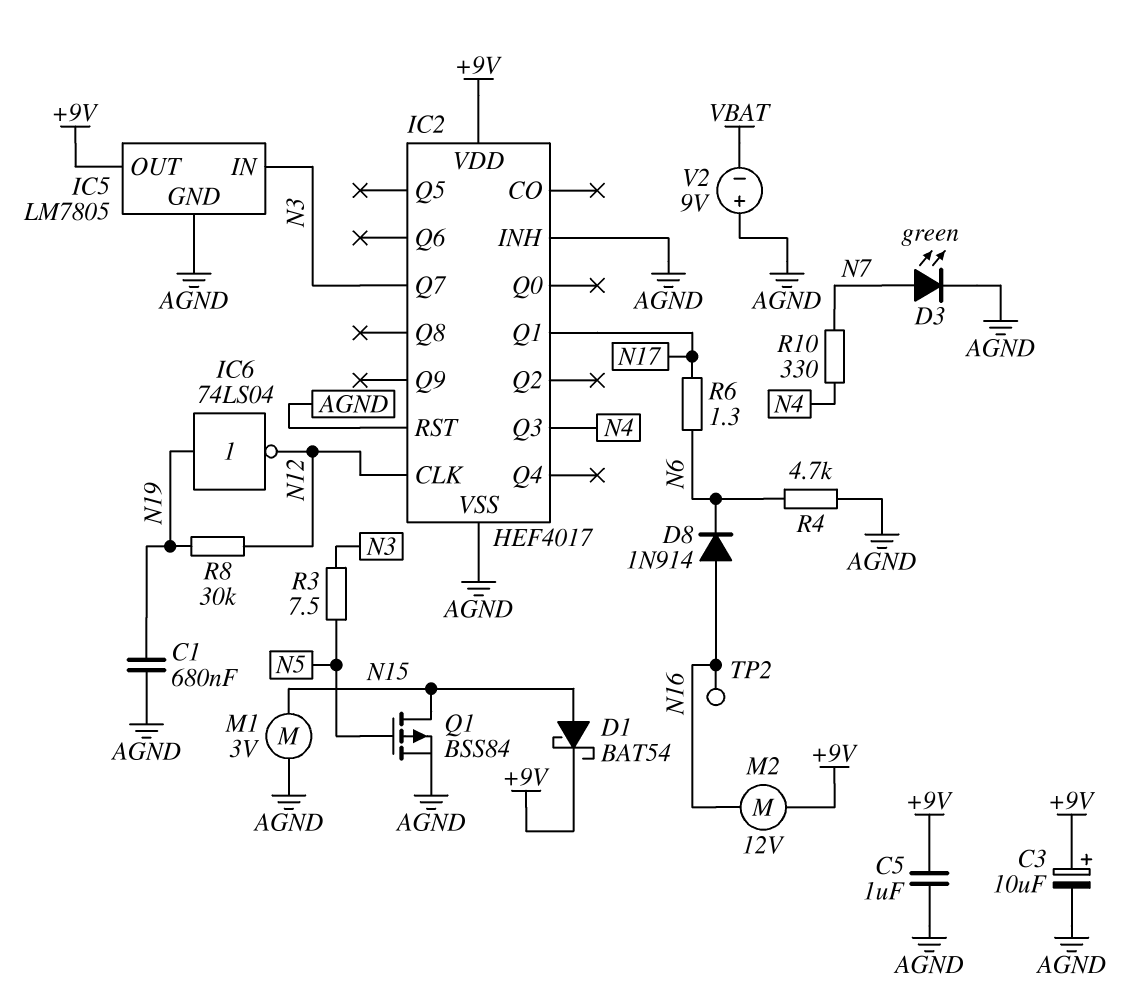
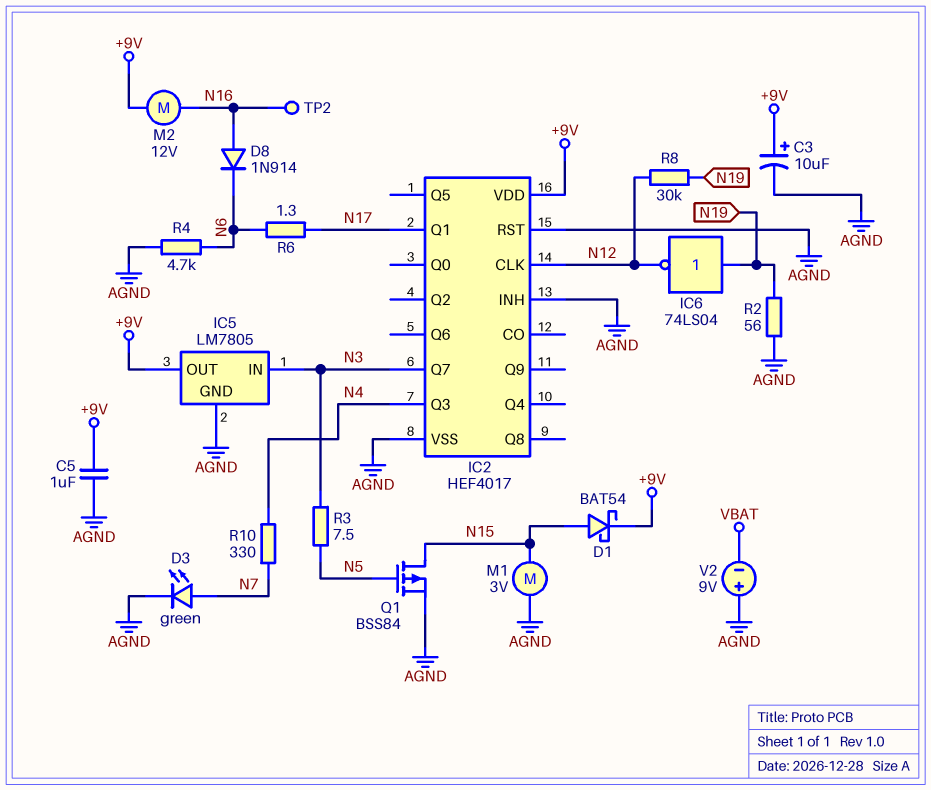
C1: 680nF (AGND, N19) -> none
R2: none -> 56 (AGND, N19)

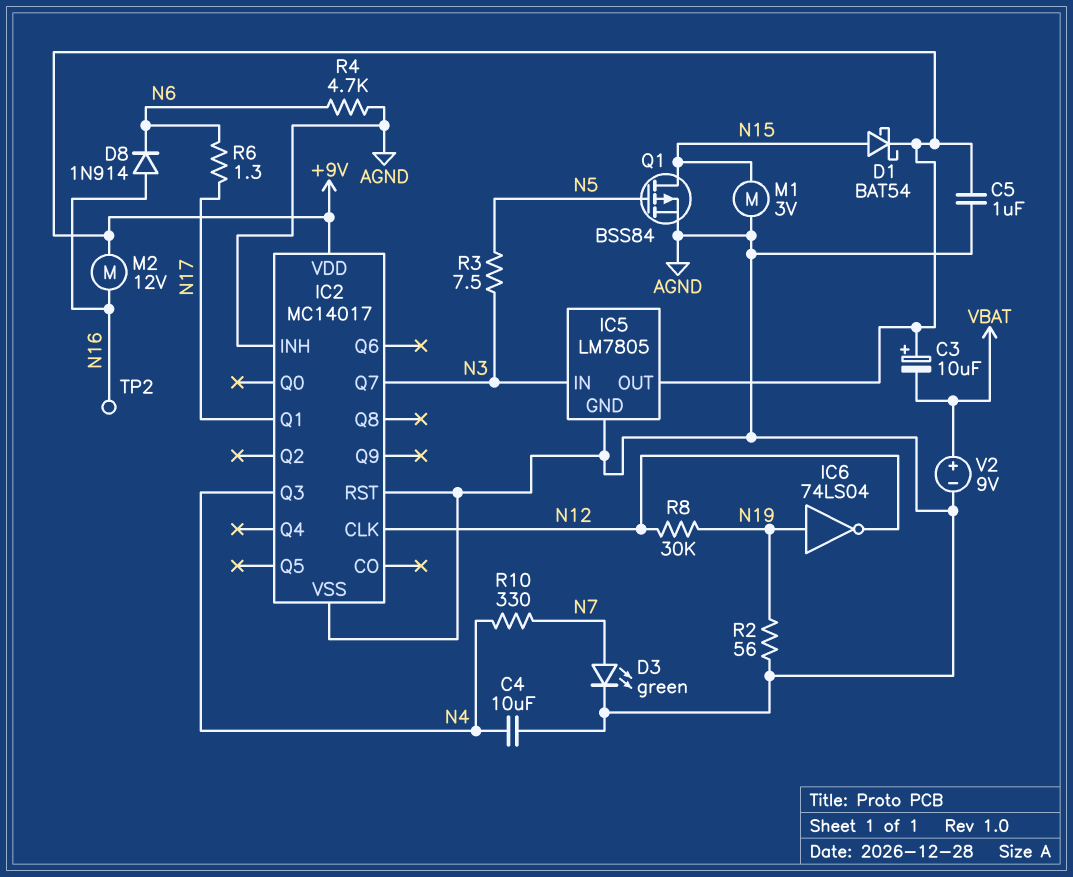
C3: 10uF (plus +9V, minus AGND) -> 10uF (plus +9V, minus VBAT)
C4: none -> 10uF (AGND, N4)
IC2: HEF4017 -> MC14017
V2: 9V (plus AGND, minus VBAT) -> 9V (plus VBAT, minus AGND)

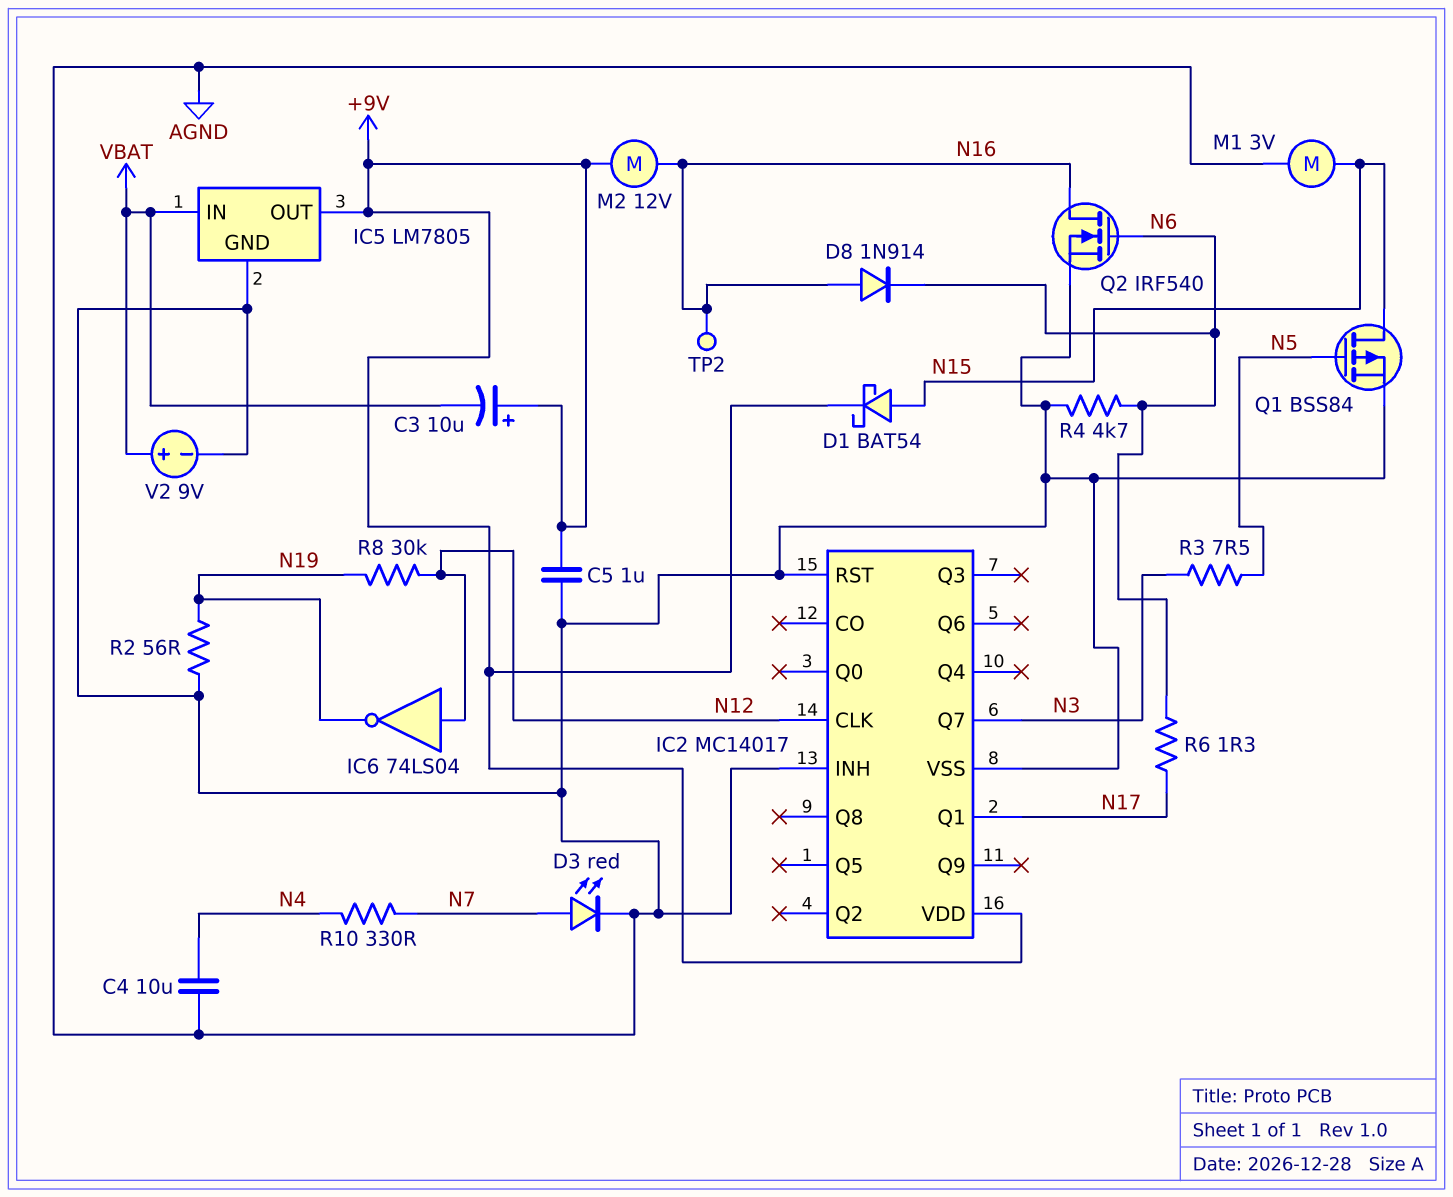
D3: LED green (A N7, K AGND) -> LED red (A N7, K AGND)
IC2 pin Q3: N4 -> none
IC5 pin IN: N3 -> VBAT
IC6: NOT 74LS04 (in N19, out N12) -> NOT 74LS04 (in N12, out N19)
Q2: none -> NMOS IRF540 (G N6, D N16, S AGND)

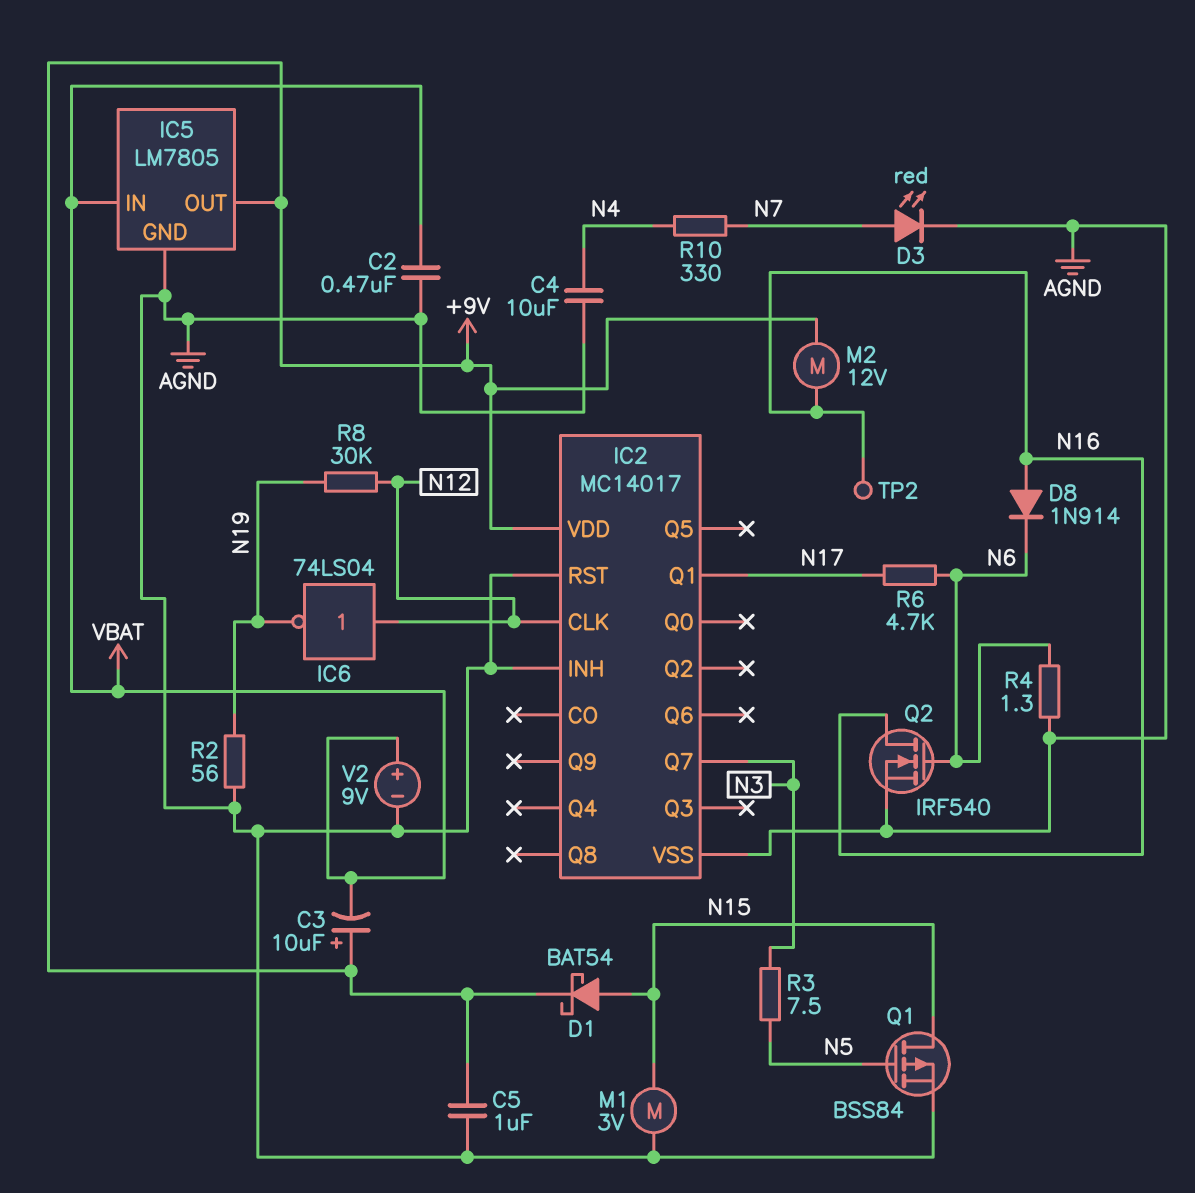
C2: none -> 470nF (AGND, VBAT)
R4: 4.7k (AGND, N6) -> 1.3 (AGND, N6)
R6: 1.3 (N6, N17) -> 4.7k (N6, N17)

